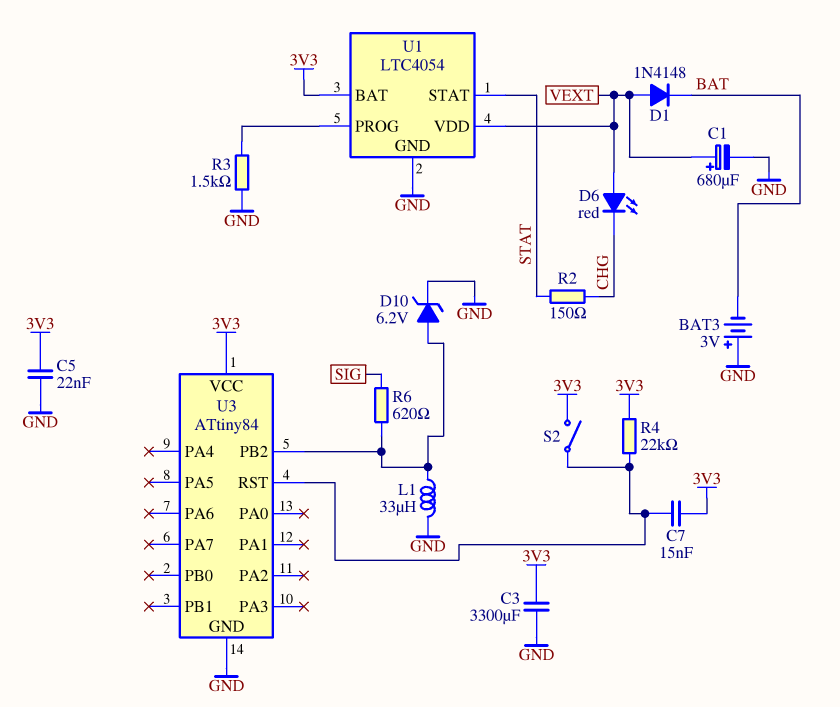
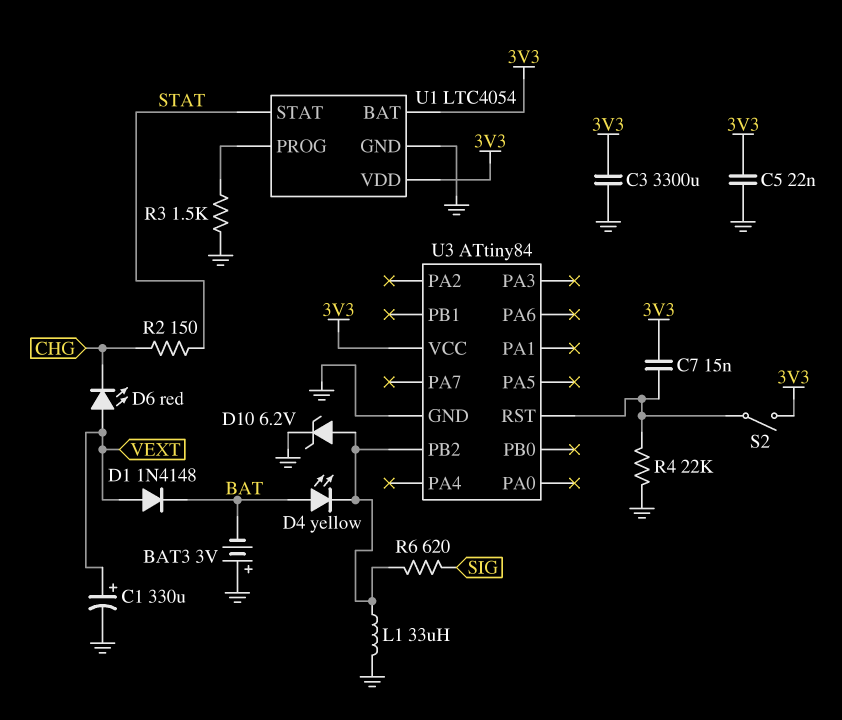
C1: 680uF (plus VEXT, minus GND) -> 330uF (plus VEXT, minus GND)
D4: none -> LED yellow (A BAT, K U3/PB2)
R4: 22k (3V3, U3/RST) -> 22k (GND, U3/RST)
U1 pin VDD: VEXT -> 3V3

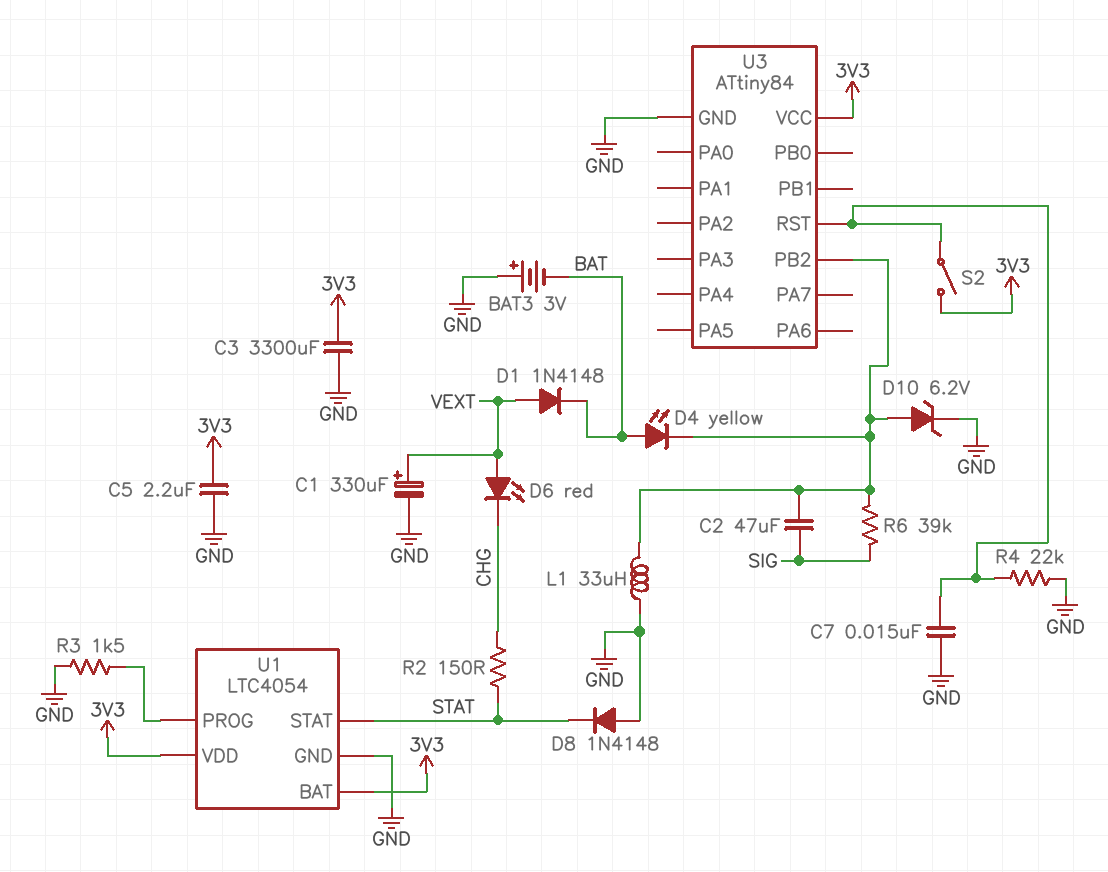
C2: none -> 47uF (SIG, U3/PB2)
C5: 22nF (3V3, GND) -> 2.2uF (3V3, GND)
C7: 15nF (3V3, U3/RST) -> 15nF (GND, U3/RST)
D8: none -> diode 1N4148 (A GND, K STAT)
R6: 620 (SIG, U3/PB2) -> 39k (SIG, U3/PB2)

